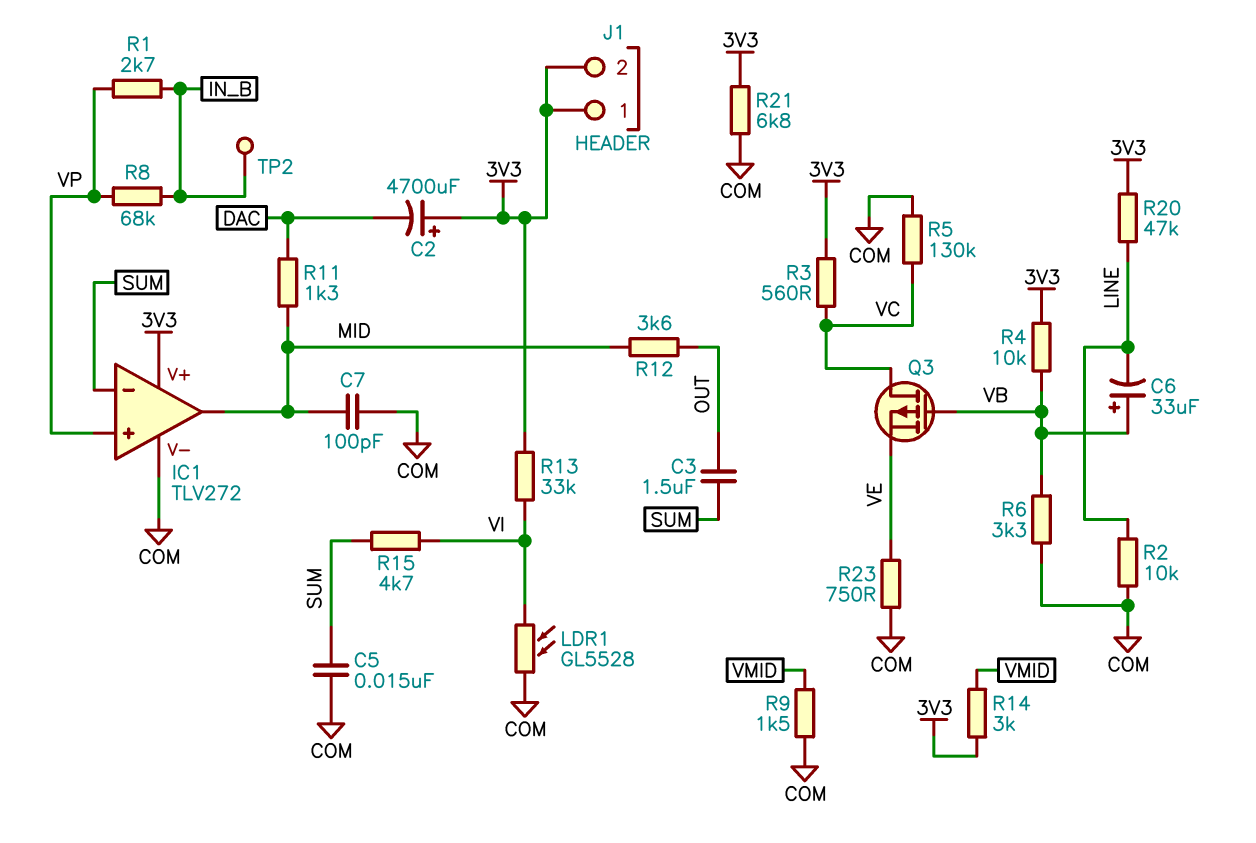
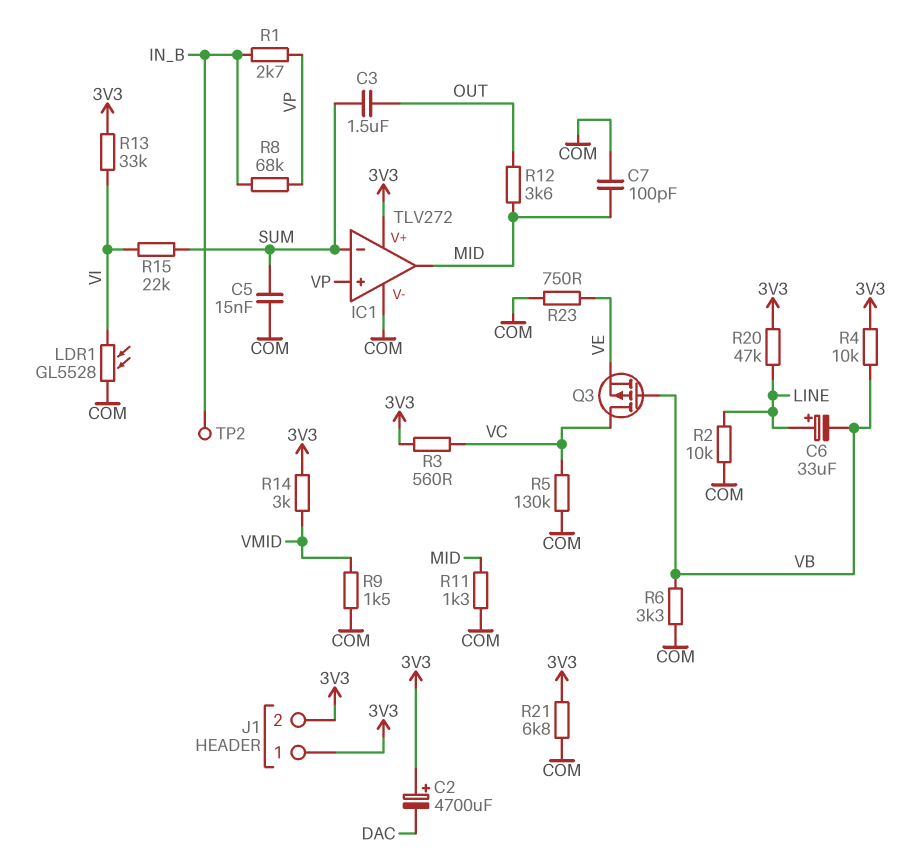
C6: 33uF (plus VB, minus LINE) -> 33uF (plus LINE, minus VB)
R11: 1.3k (DAC, MID) -> 1.3k (COM, MID)
R15: 4.7k (SUM, VI) -> 22k (SUM, VI)

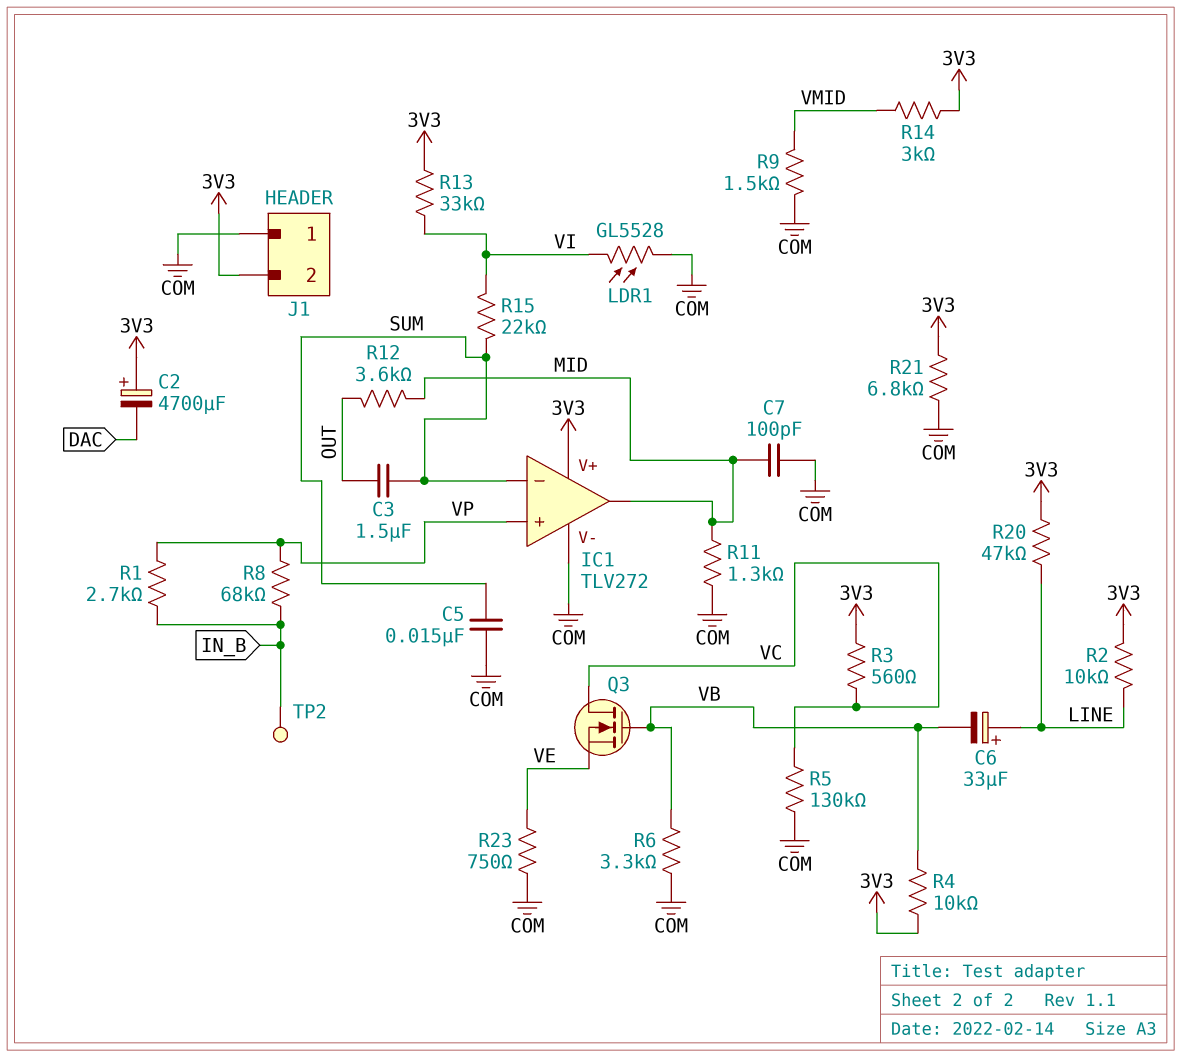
J1 pin 1: 3V3 -> COM
Q3: PMOS (G VB, D VC, S VE) -> NMOS (G VB, D VC, S VE)
R2: 10k (COM, LINE) -> 10k (3V3, LINE)

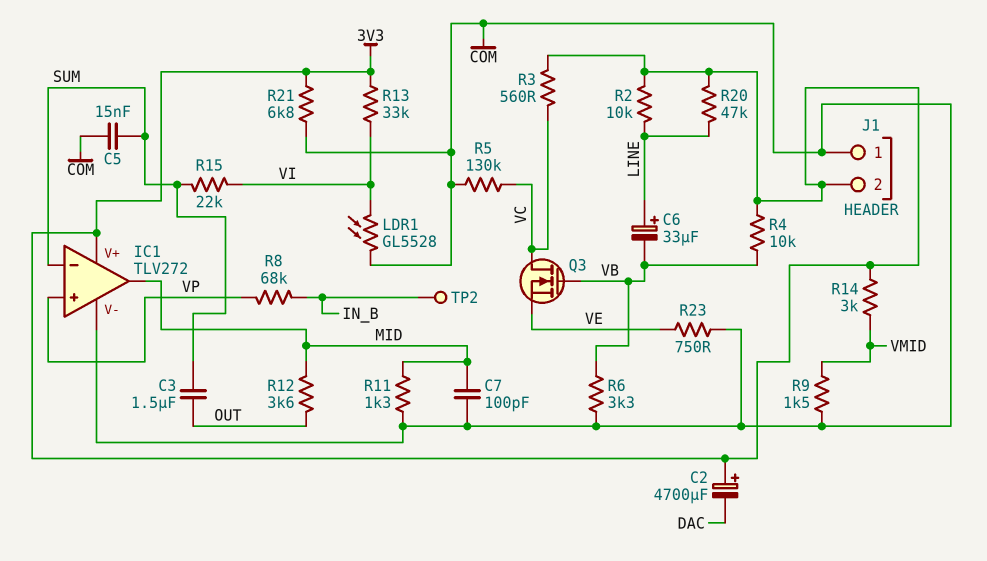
R1: 2.7k (IN_B, VP) -> none

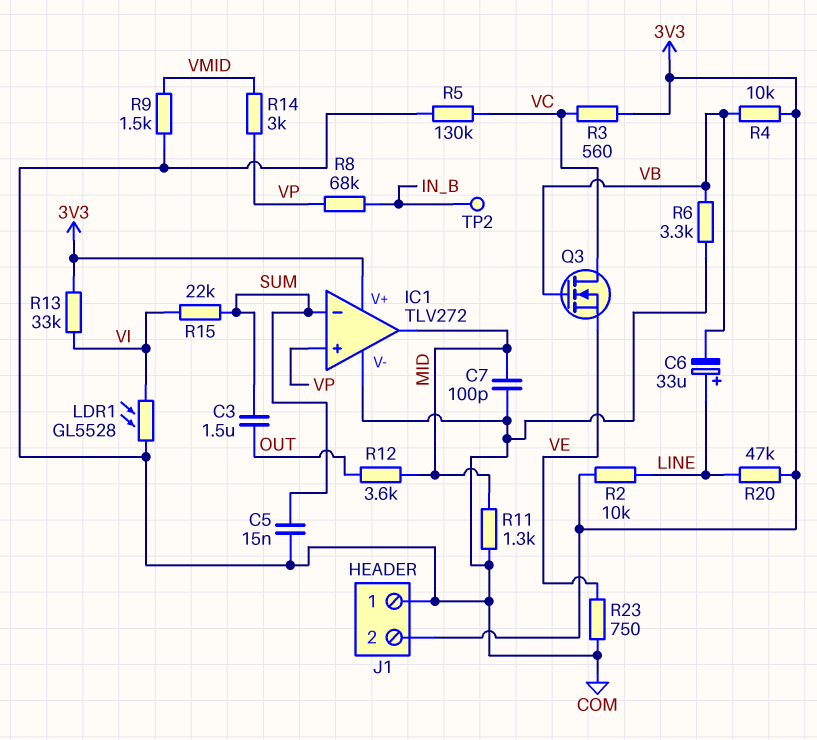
C2: 4700uF (plus 3V3, minus DAC) -> none
R14: 3k (3V3, VMID) -> 3k (VMID, VP)
R21: 6.8k (3V3, COM) -> none

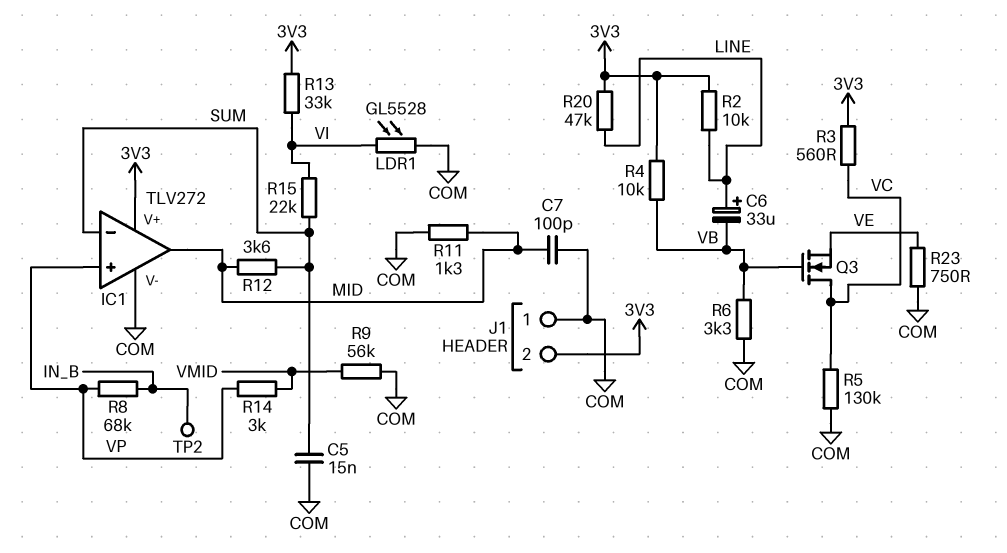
C3: 1.5uF (OUT, SUM) -> none
R9: 1.5k (COM, VMID) -> 56k (COM, VMID)
R12: 3.6k (MID, OUT) -> 3.6k (MID, SUM)

